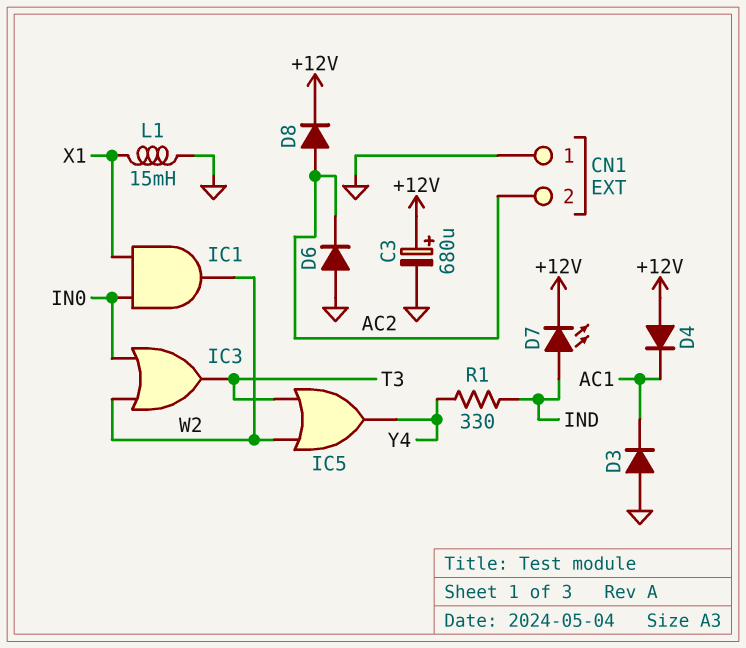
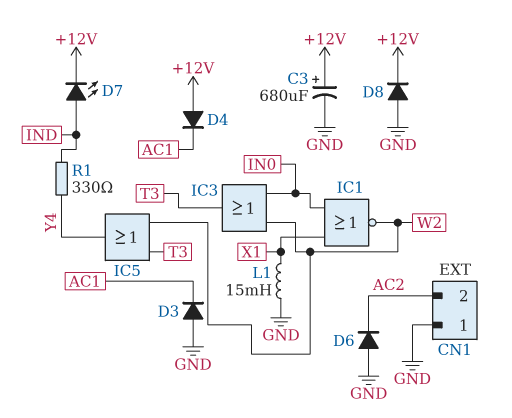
D8: diode (A AC2, K +12V) -> diode (A GND, K +12V)
IC1: AND (in IN0, in X1, out W2) -> NOR (in IN0, in X1, out W2)

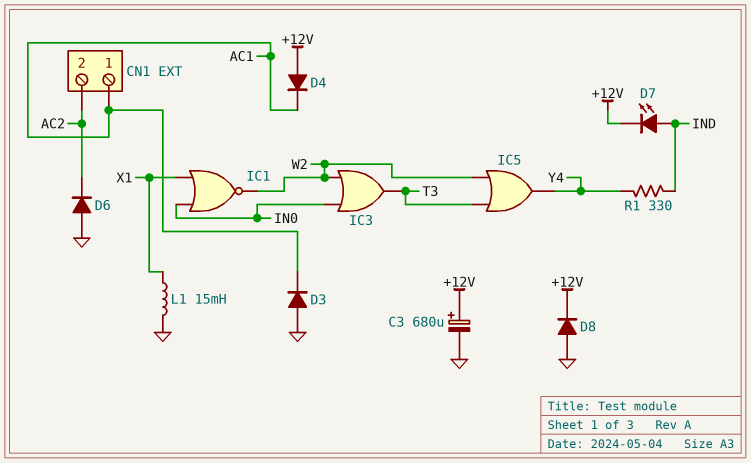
CN1 pin 1: GND -> AC1

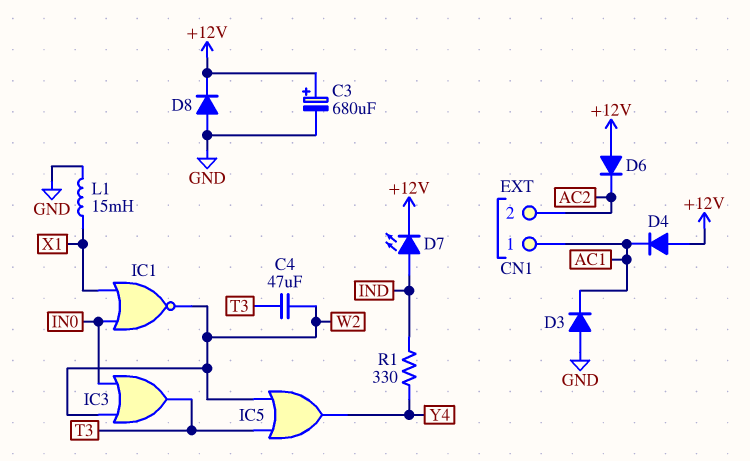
C4: none -> 47uF (T3, W2)
D6: diode (A GND, K AC2) -> diode (A +12V, K AC2)

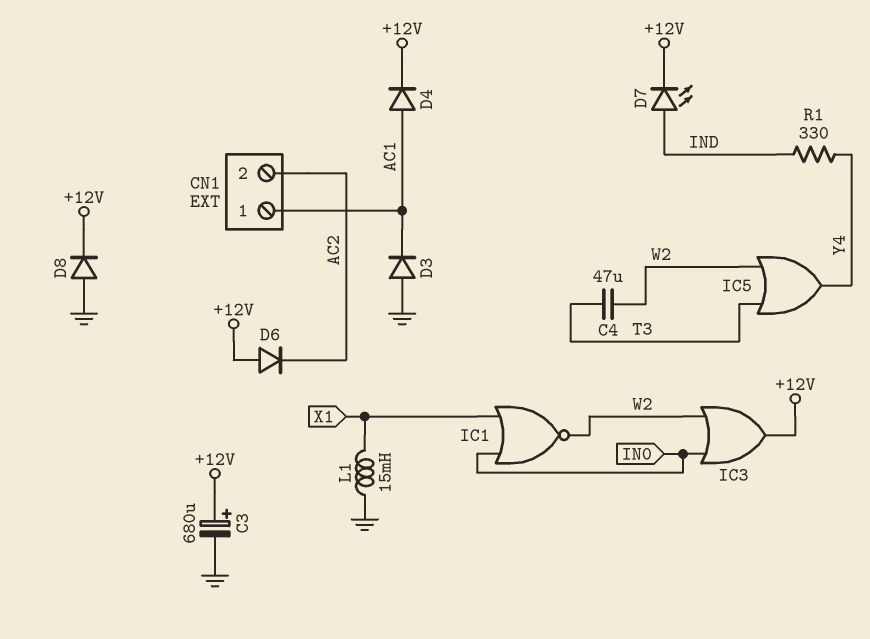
D4: diode (A +12V, K AC1) -> diode (A AC1, K +12V)
IC3: OR (in IN0, in W2, out T3) -> OR (in IN0, in W2, out +12V)

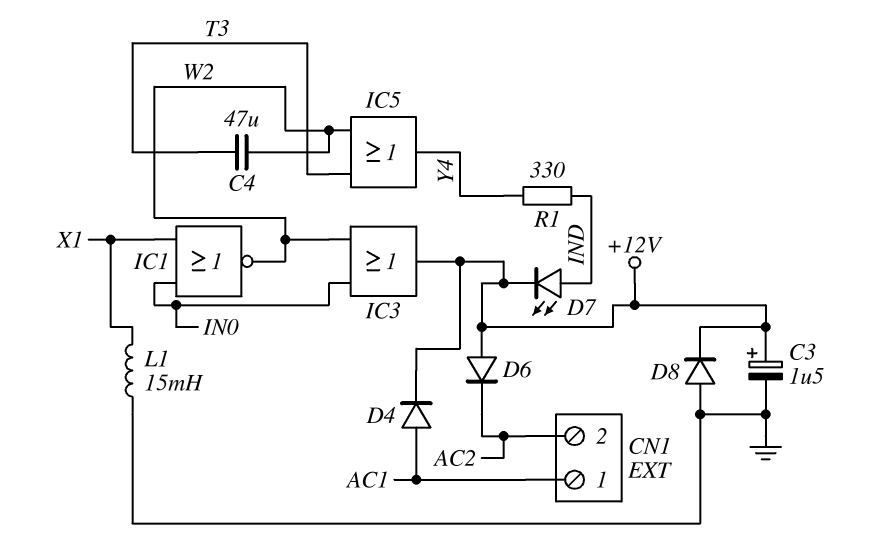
C3: 680uF (plus +12V, minus GND) -> 1.5uF (plus +12V, minus GND)
D3: diode (A GND, K AC1) -> none

